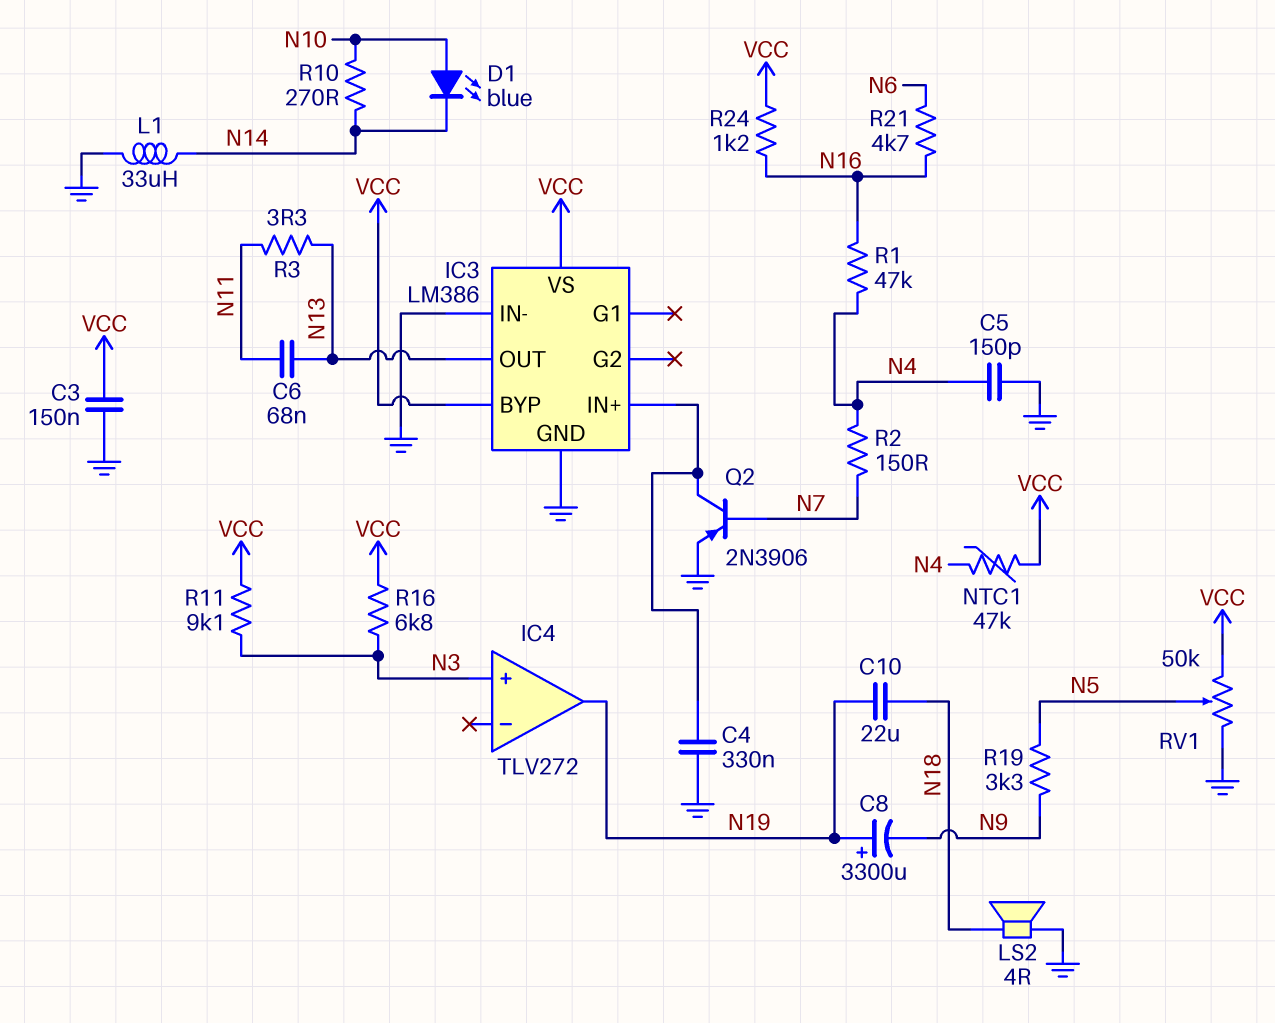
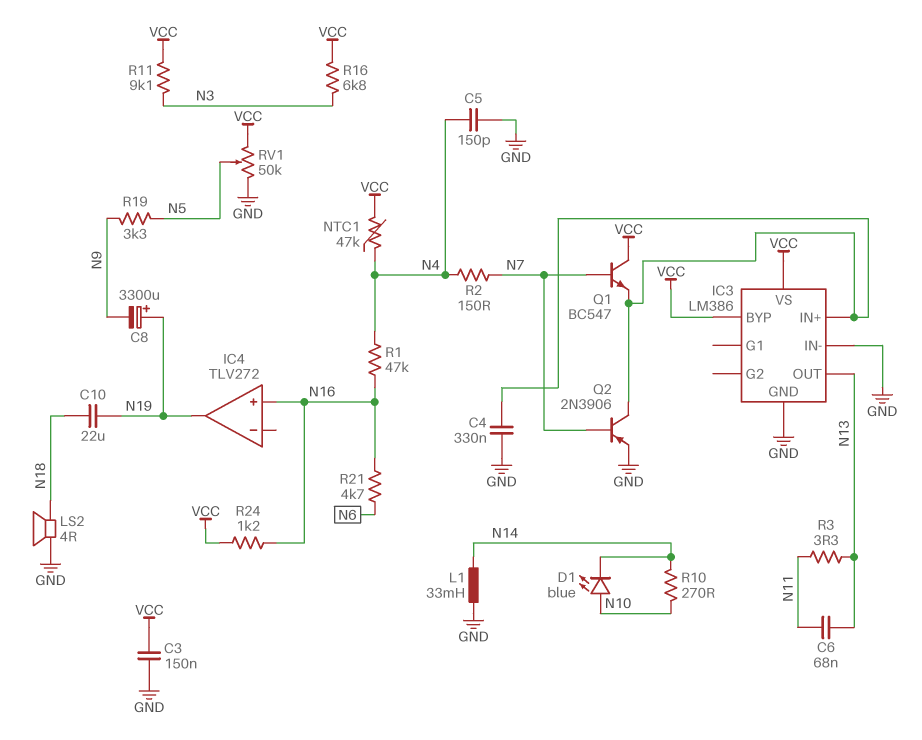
IC4 pin in+: N3 -> N16
L1: 33uH (GND, N14) -> 33mH (GND, N14)
Q1: none -> NPN BC547 (B N7, C VCC, E IC3/IN+)

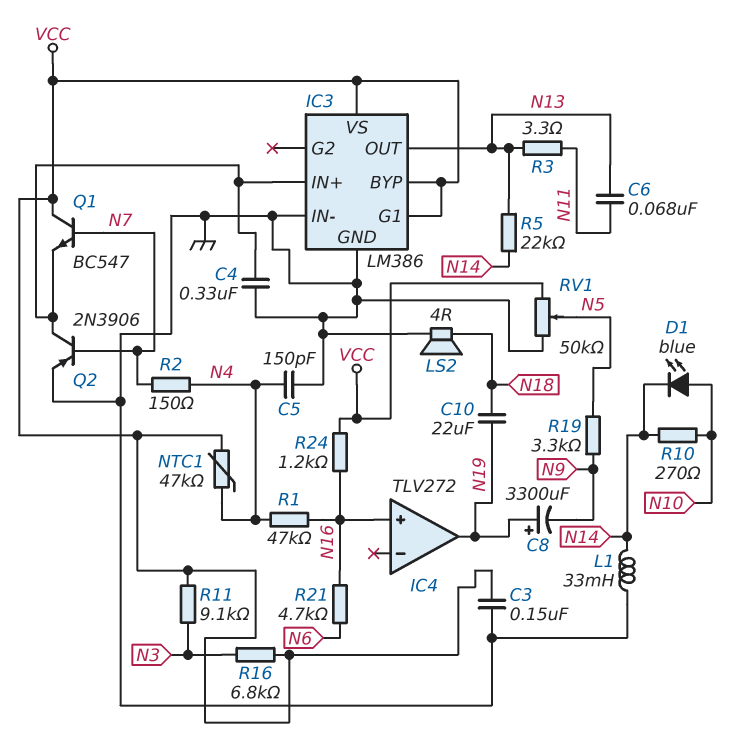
IC3 pin G1: none -> VCC
R5: none -> 22k (N13, N14)

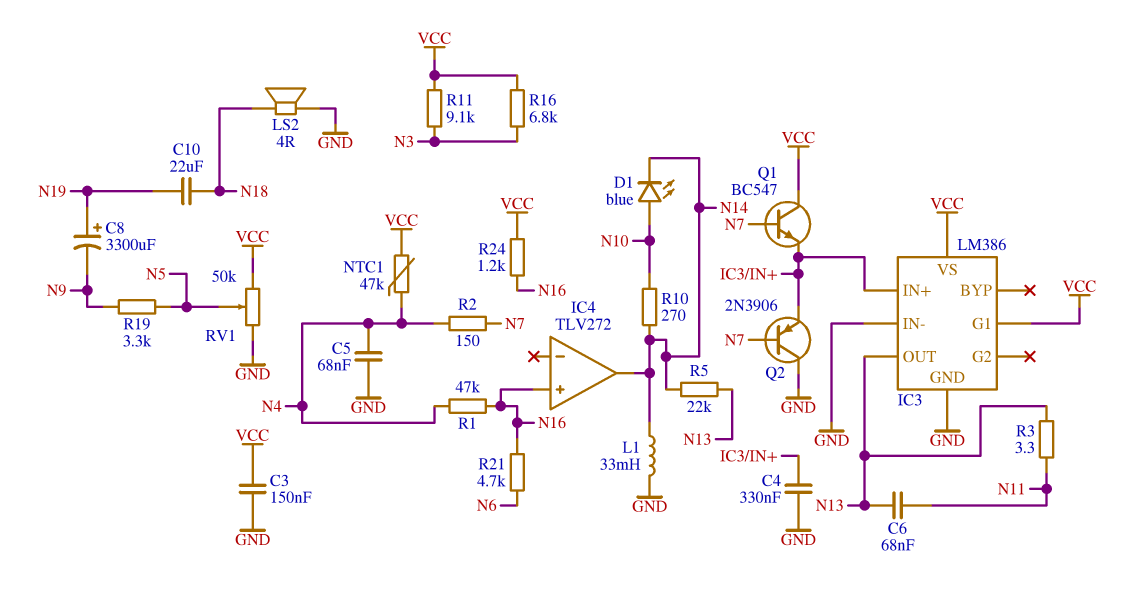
C5: 150pF (GND, N4) -> 68nF (GND, N4)
IC3 pin BYP: VCC -> none
IC4 pin out: N19 -> N14
Q2: PNP 2N3906 (B N7, C IC3/IN+, E GND) -> PNP 2N3906 (B N7, C GND, E IC3/IN+)

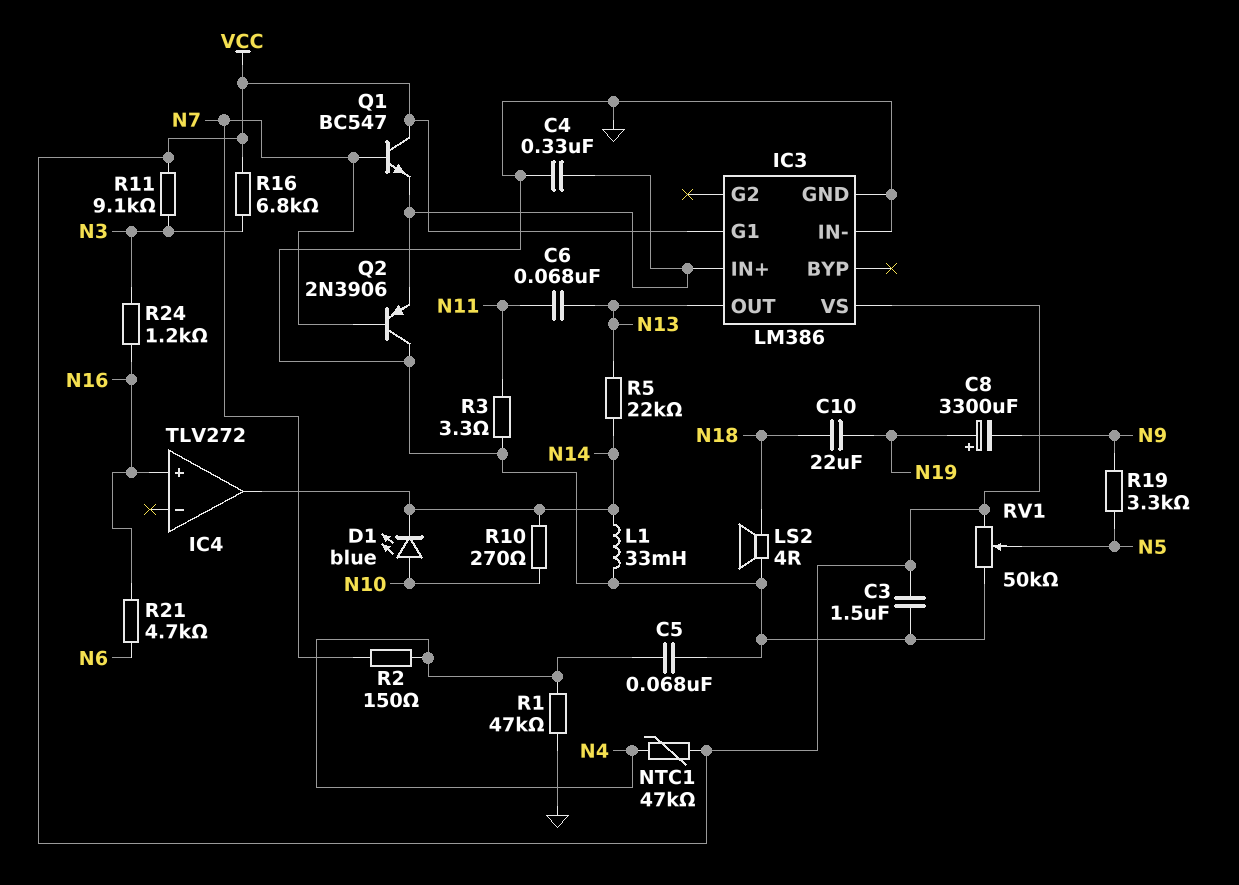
C3: 150nF (GND, VCC) -> 1.5uF (GND, VCC)
R1: 47k (N4, N16) -> 47k (GND, N4)
R3: 3.3 (N11, N13) -> 3.3 (GND, N11)
R24: 1.2k (N16, VCC) -> 1.2k (N3, N16)

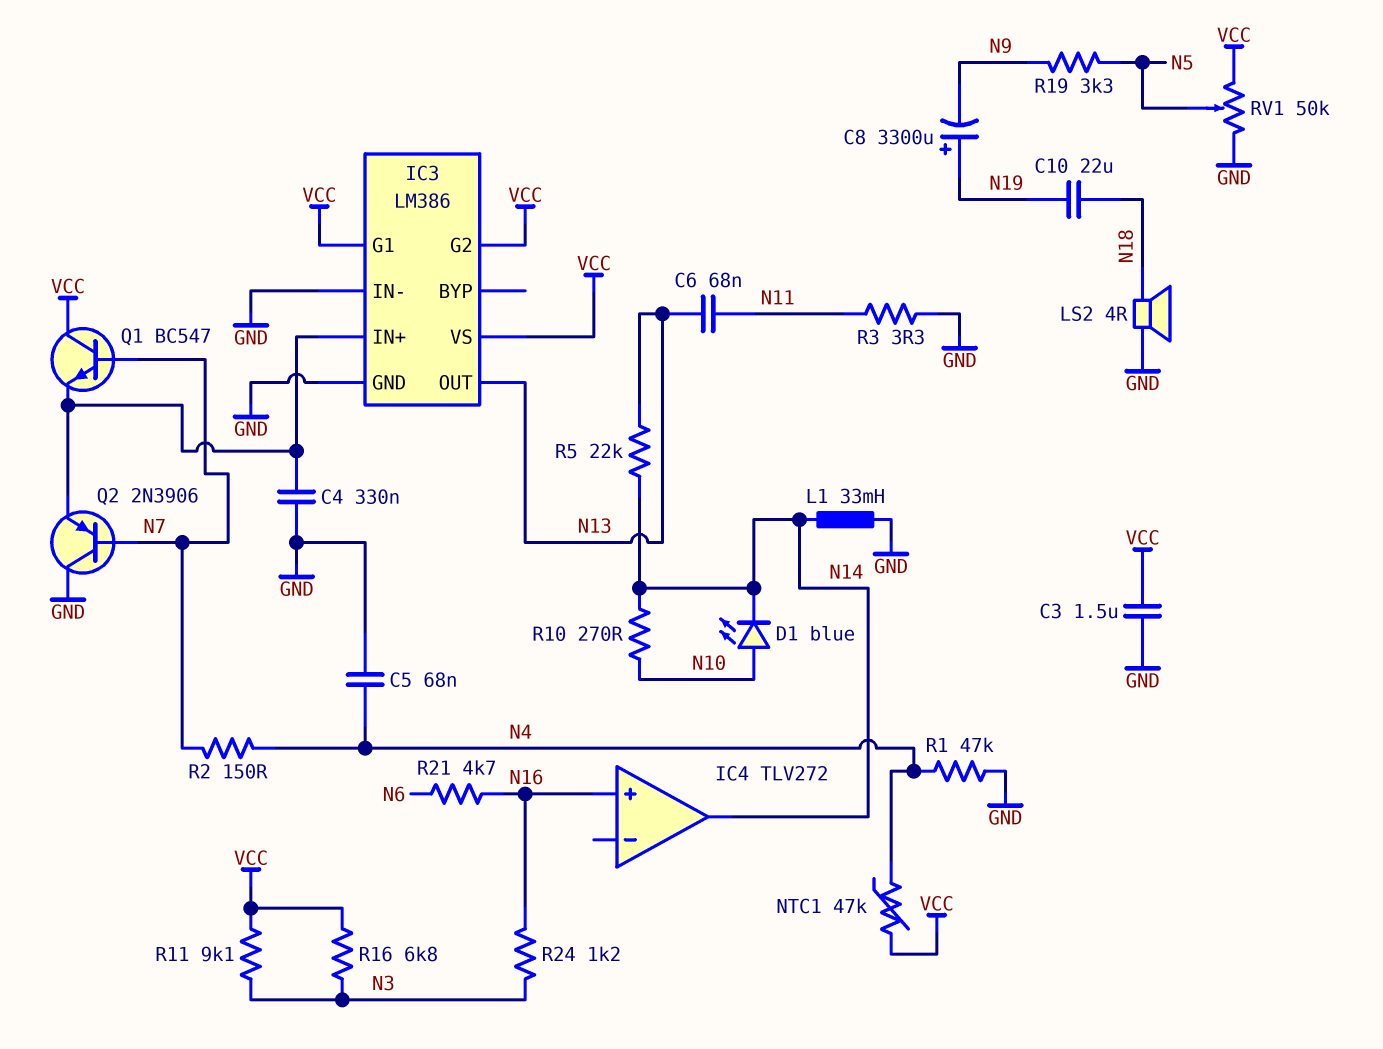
IC3 pin G2: none -> VCC

